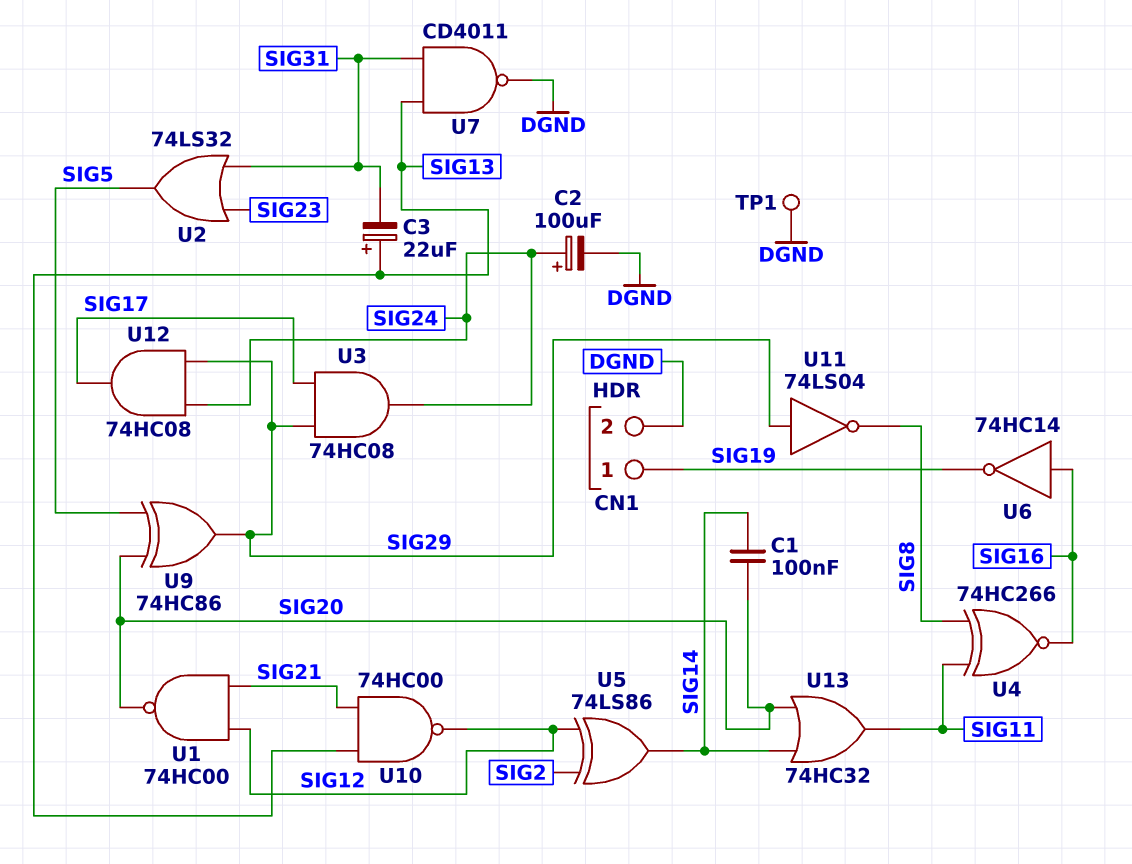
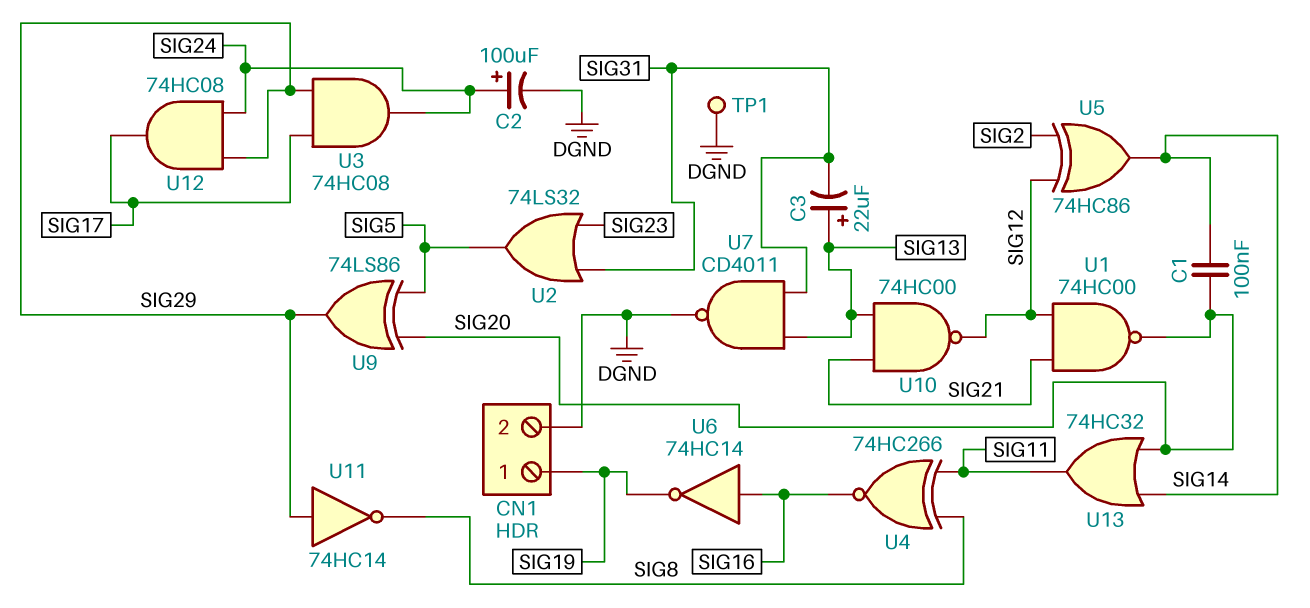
U5: XOR 74LS86 (in SIG2, in SIG12, out SIG14) -> XOR 74HC86 (in SIG2, in SIG12, out SIG14)
U9: XOR 74HC86 (in SIG5, in SIG20, out SIG29) -> XOR 74LS86 (in SIG5, in SIG20, out SIG29)
U11: NOT 74LS04 (in SIG29, out SIG8) -> NOT 74HC14 (in SIG29, out SIG8)

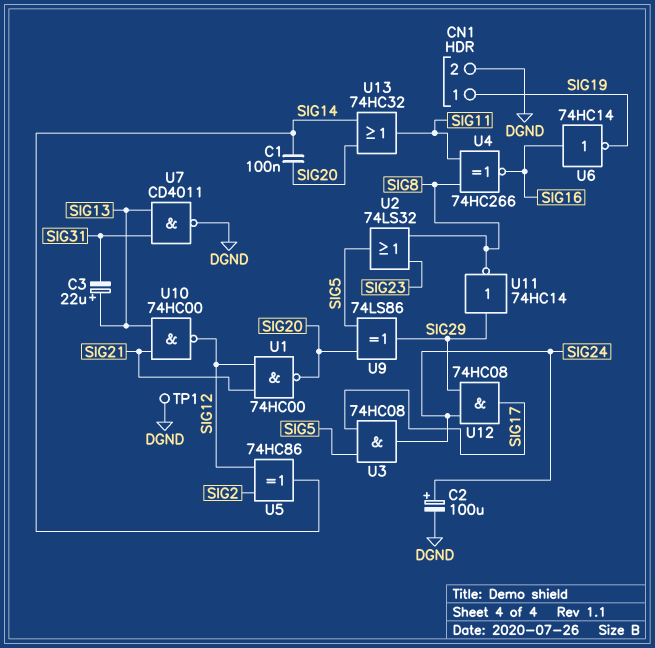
U2: OR 74LS32 (in SIG23, in SIG31, out SIG5) -> OR 74LS32 (in SIG8, in SIG23, out SIG5)
U3: AND 74HC08 (in SIG17, in SIG29, out SIG24) -> AND 74HC08 (in SIG5, in SIG17, out SIG24)

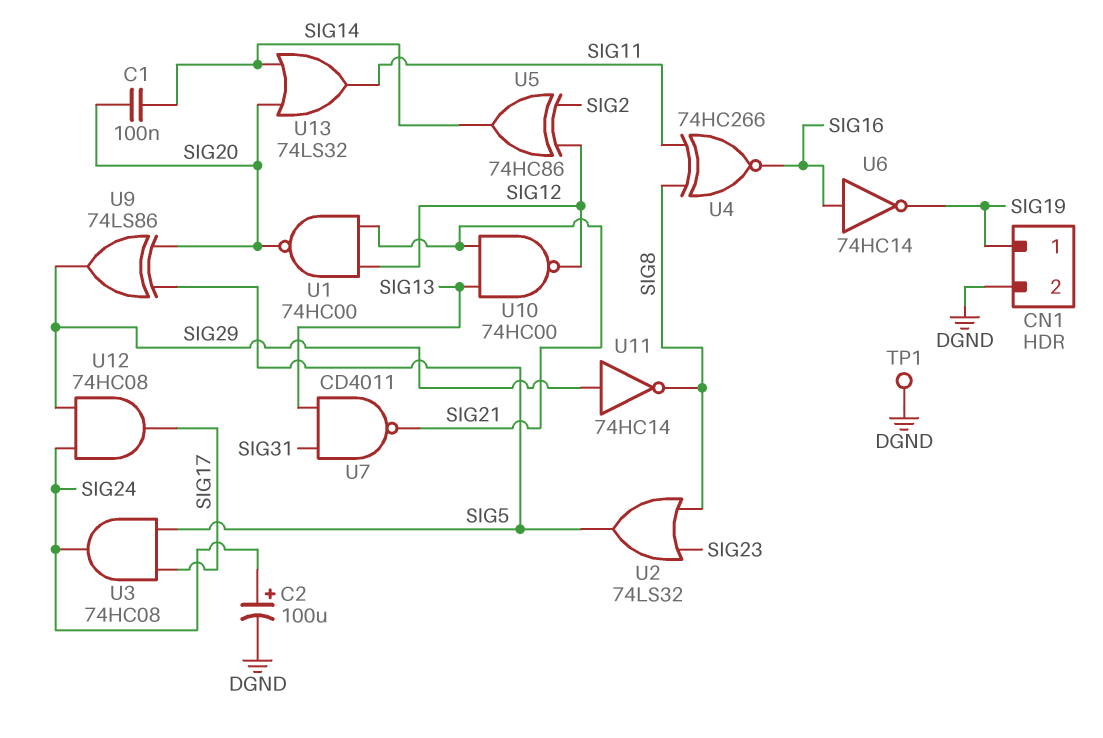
C3: 22uF (plus SIG13, minus SIG31) -> none
U7: NAND CD4011 (in SIG13, in SIG31, out DGND) -> NAND CD4011 (in SIG13, in SIG31, out SIG21)
U13: OR 74HC32 (in SIG14, in SIG20, out SIG11) -> OR 74LS32 (in SIG14, in SIG20, out SIG11)

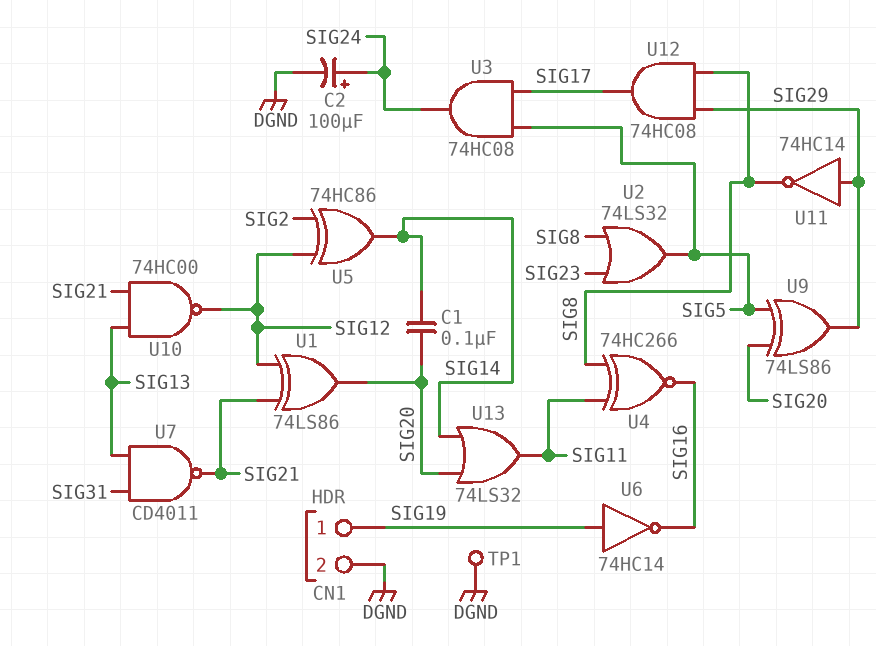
U1: NAND 74HC00 (in SIG12, in SIG21, out SIG20) -> XOR 74LS86 (in SIG12, in SIG21, out SIG20)
U6: NOT 74HC14 (in SIG16, out SIG19) -> NOT 74HC14 (in SIG19, out SIG16)
U12: AND 74HC08 (in SIG24, in SIG29, out SIG17) -> AND 74HC08 (in SIG8, in SIG29, out SIG17)

